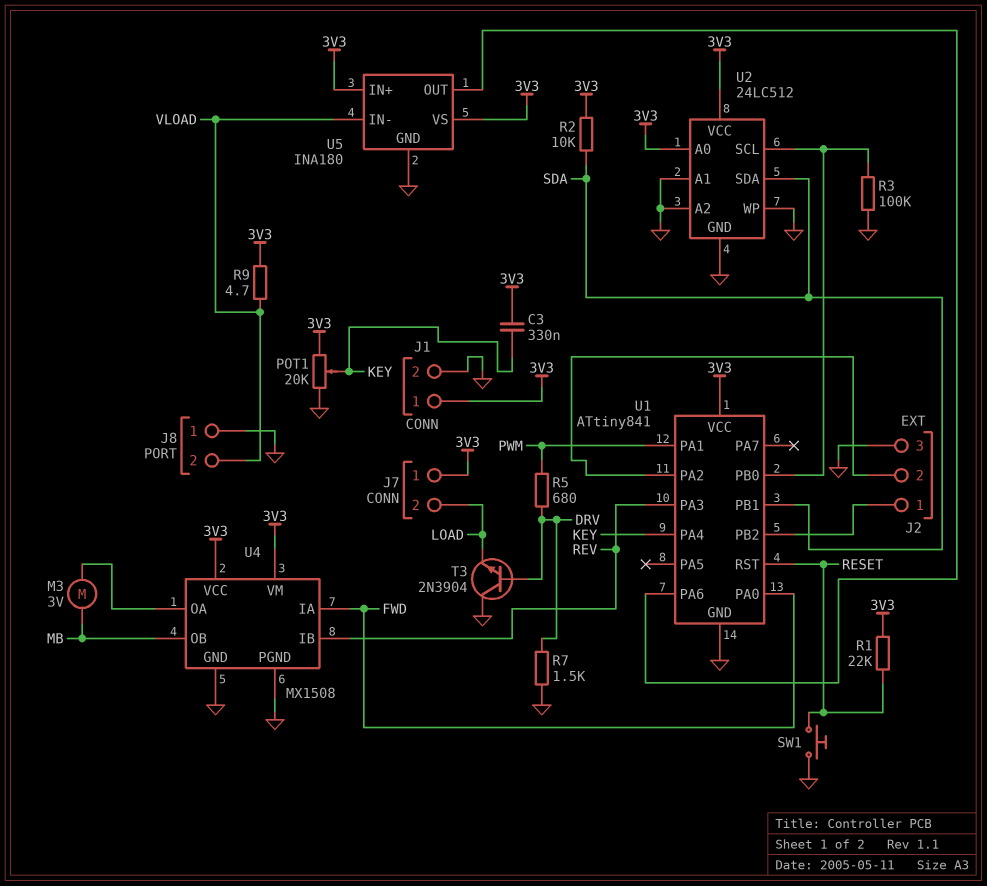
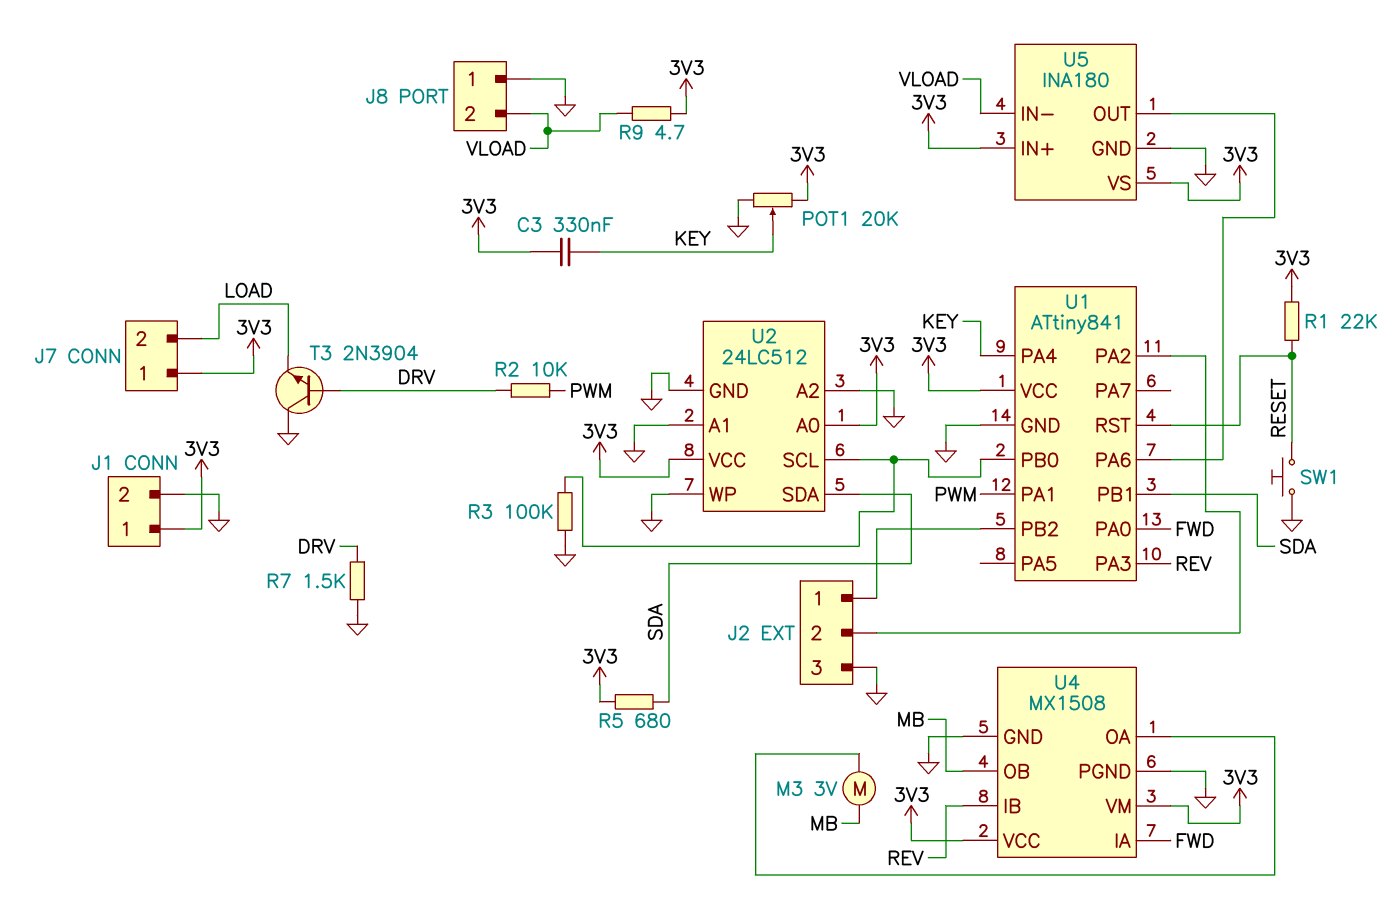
R2: 10k (3V3, SDA) -> 10k (DRV, PWM)
R5: 680 (DRV, PWM) -> 680 (3V3, SDA)

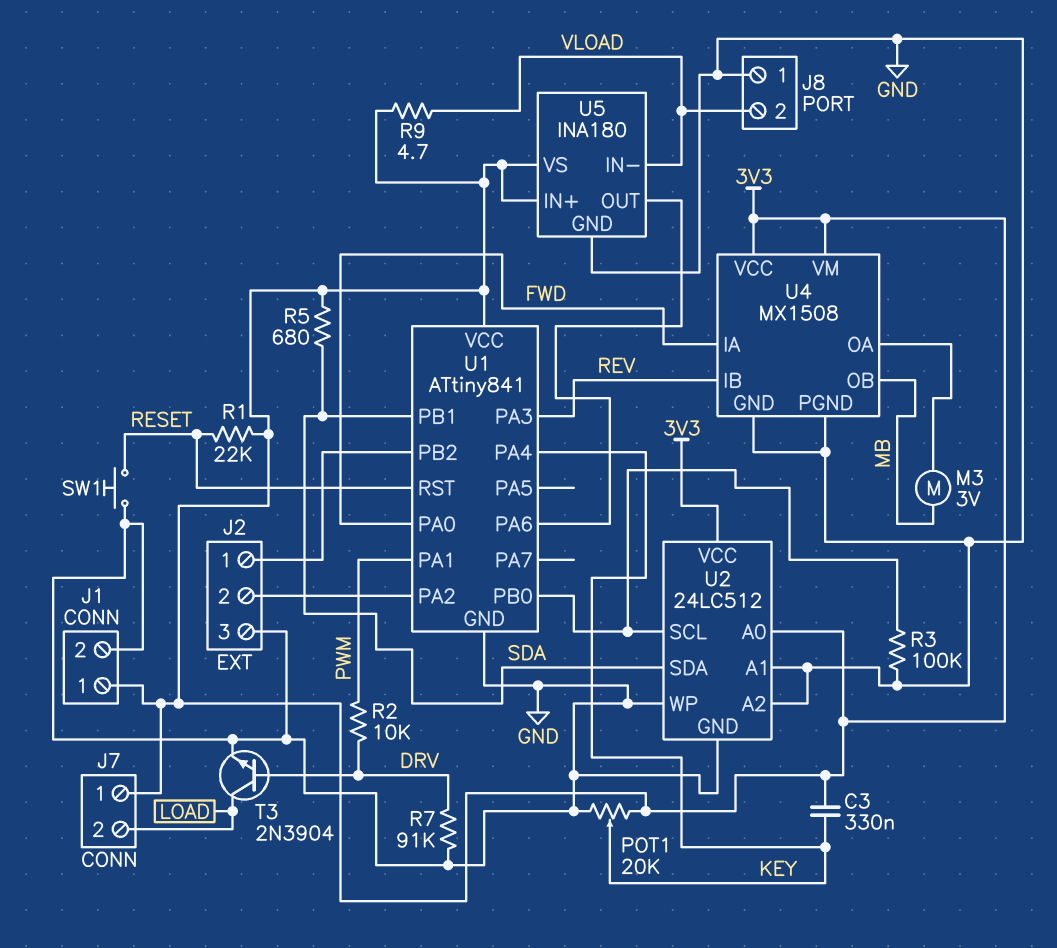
R7: 1.5k (DRV, GND) -> 91k (DRV, GND)
T3: NPN 2N3904 (B DRV, C GND, E LOAD) -> NPN 2N3904 (B DRV, C LOAD, E GND)

